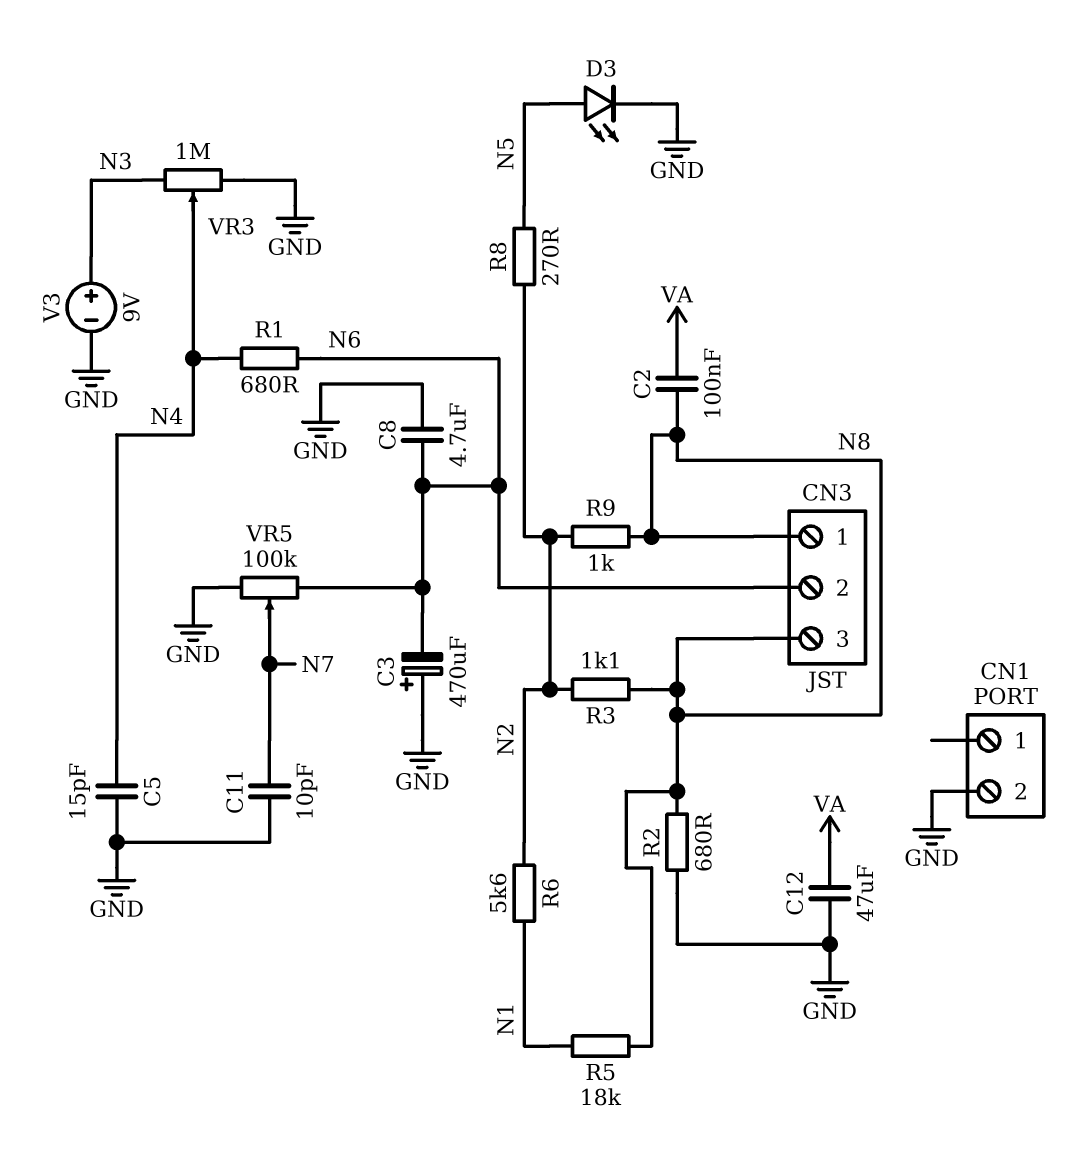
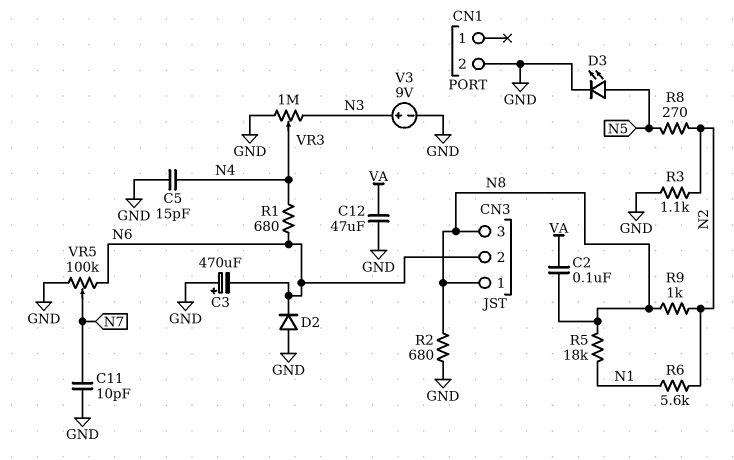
C8: 4.7uF (GND, N6) -> none
D2: none -> diode (A GND, K N6)
R3: 1.1k (N2, N8) -> 1.1k (GND, N2)

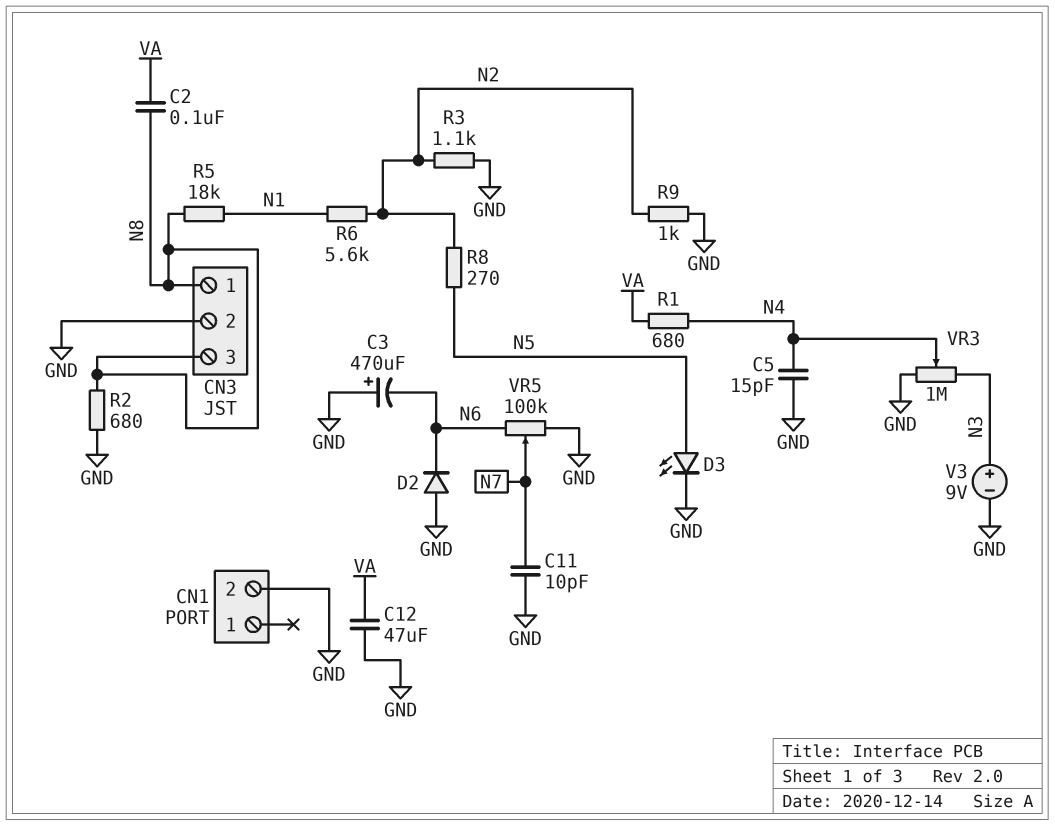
CN3 pin 2: N6 -> GND
R1: 680 (N4, N6) -> 680 (N4, VA)
R9: 1k (N2, N8) -> 1k (GND, N2)

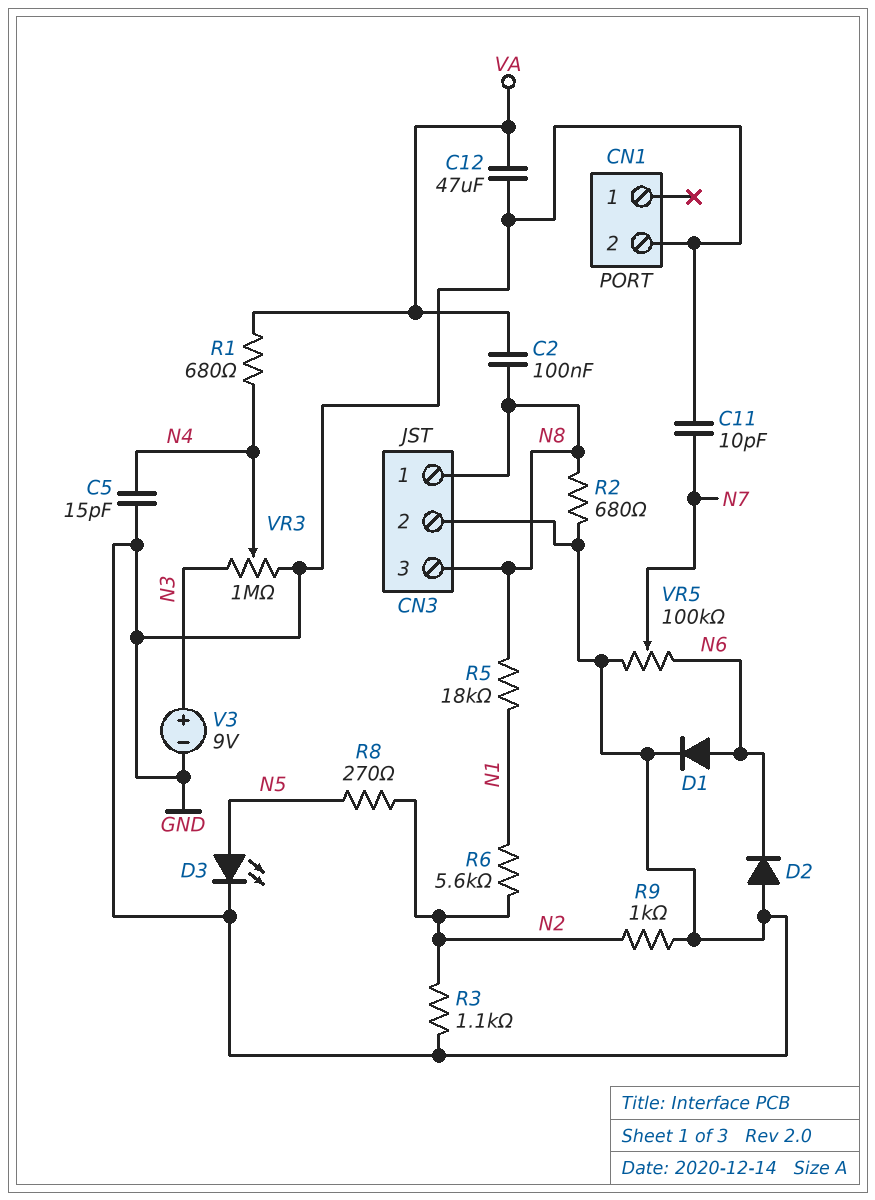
C3: 470uF (plus GND, minus N6) -> none
D1: none -> diode (A N6, K GND)

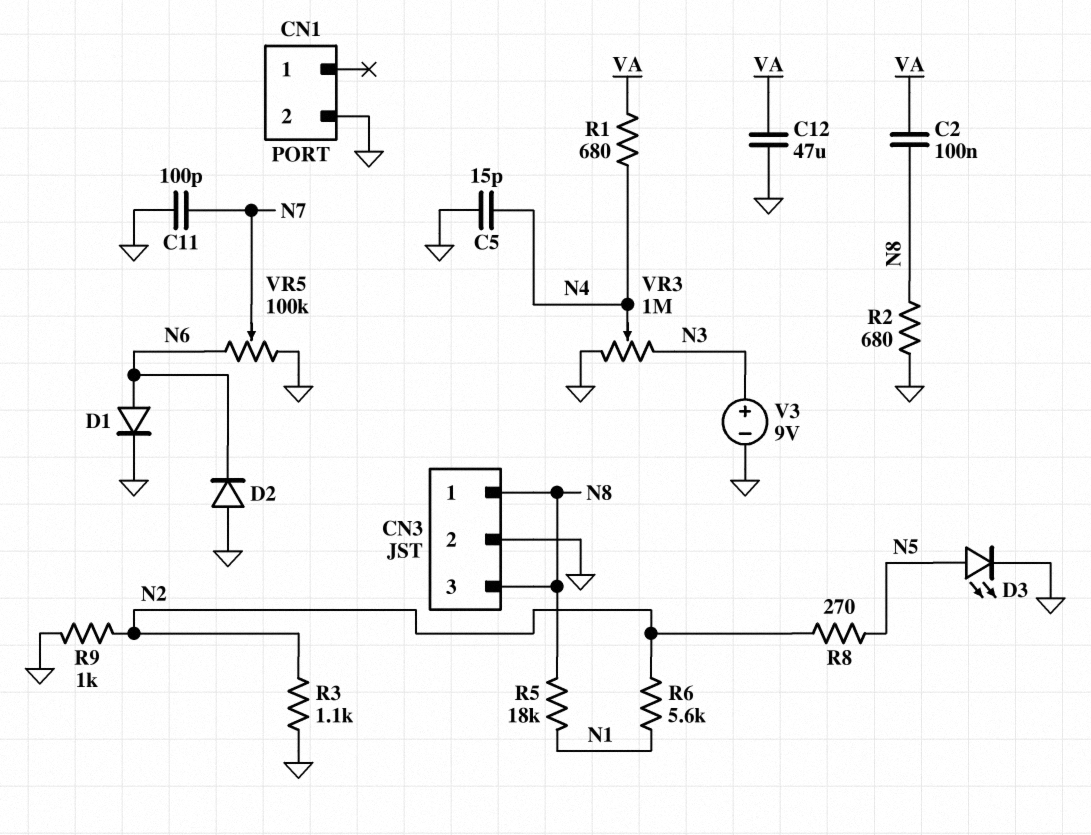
C11: 10pF (GND, N7) -> 100pF (GND, N7)

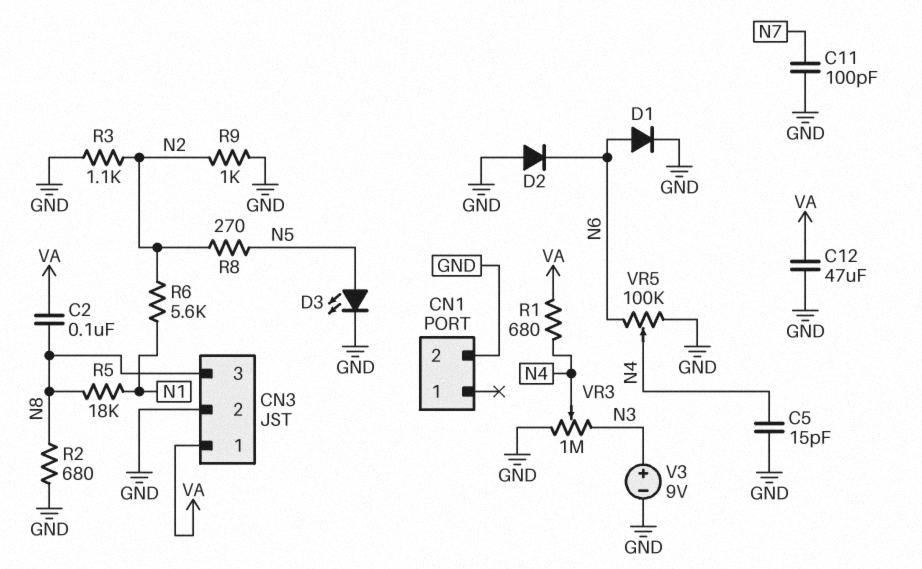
CN3 pin 1: N8 -> VA
VR5: 100k (GND, N6, wiper N7) -> 100k (GND, N6, wiper N4)

